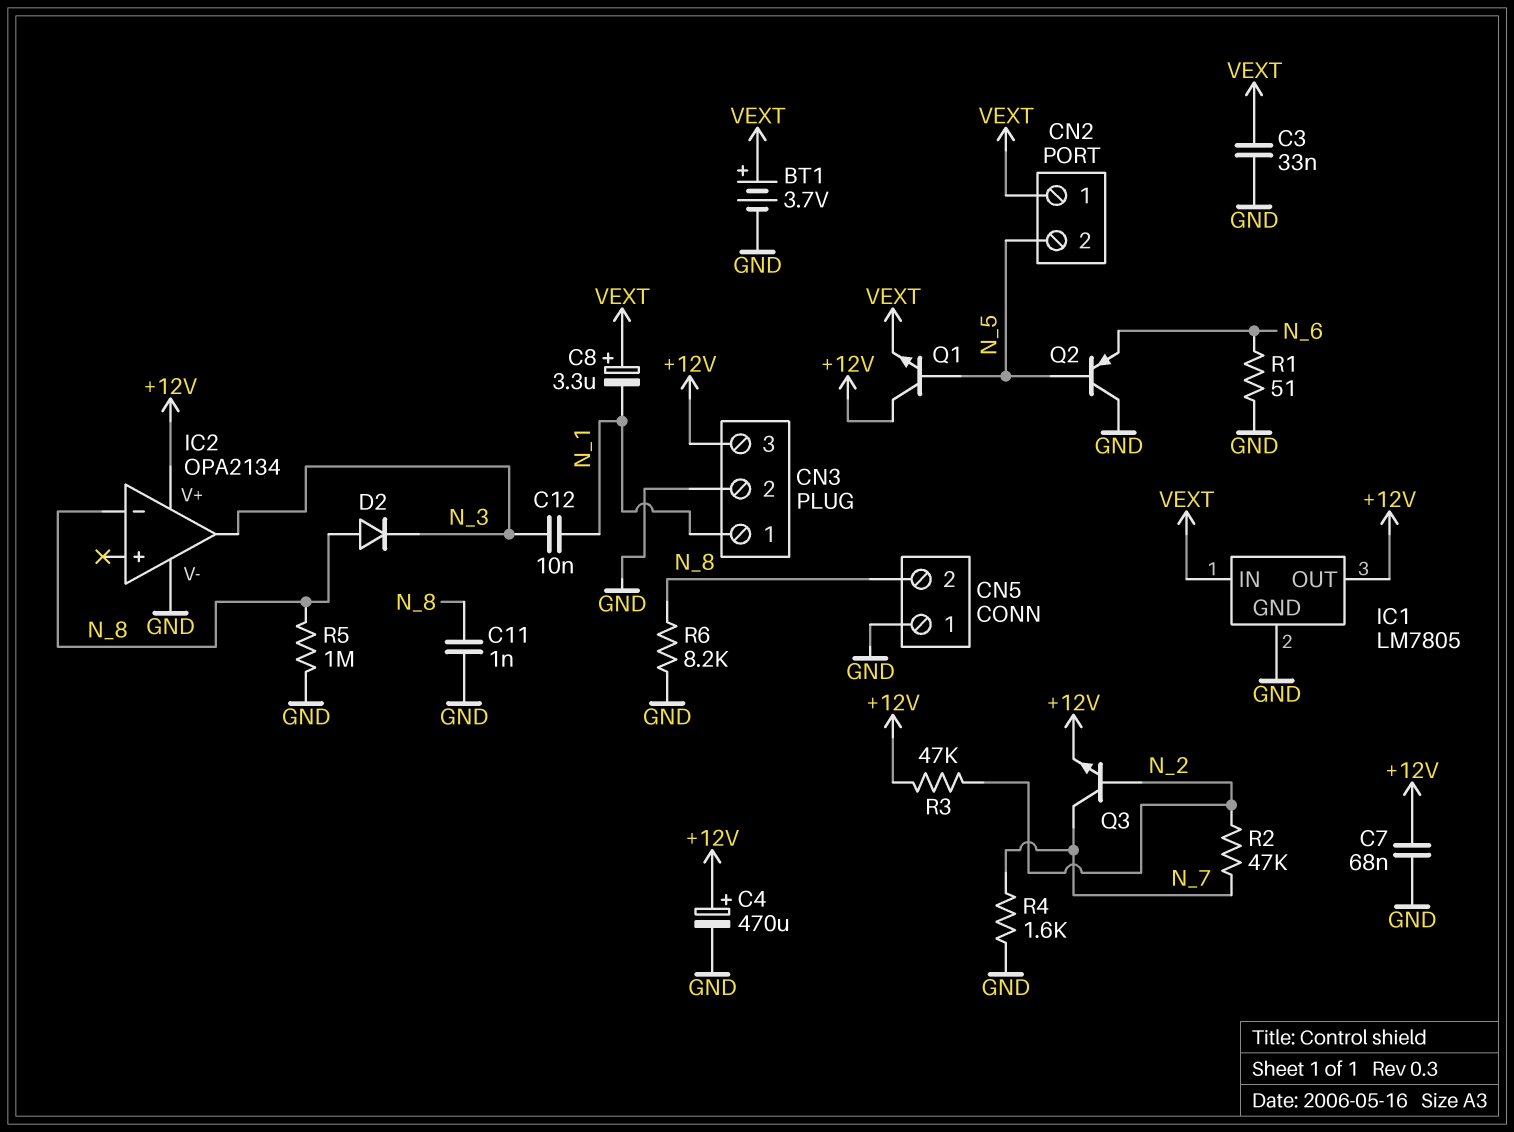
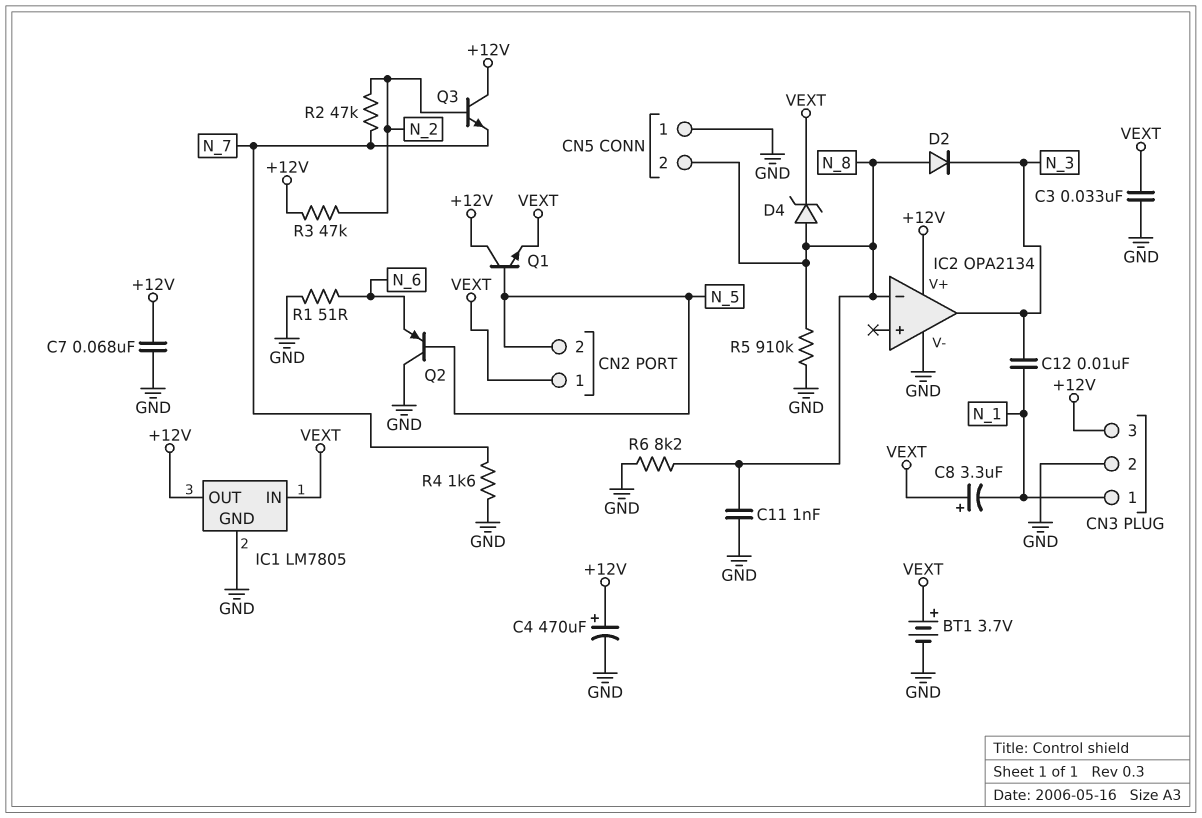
D4: none -> zener (A N_8, K VEXT)
Q3: NPN (B N_2, C N_7, E +12V) -> NPN (B N_2, C +12V, E N_7)
R5: 1M (GND, N_8) -> 910k (GND, N_8)

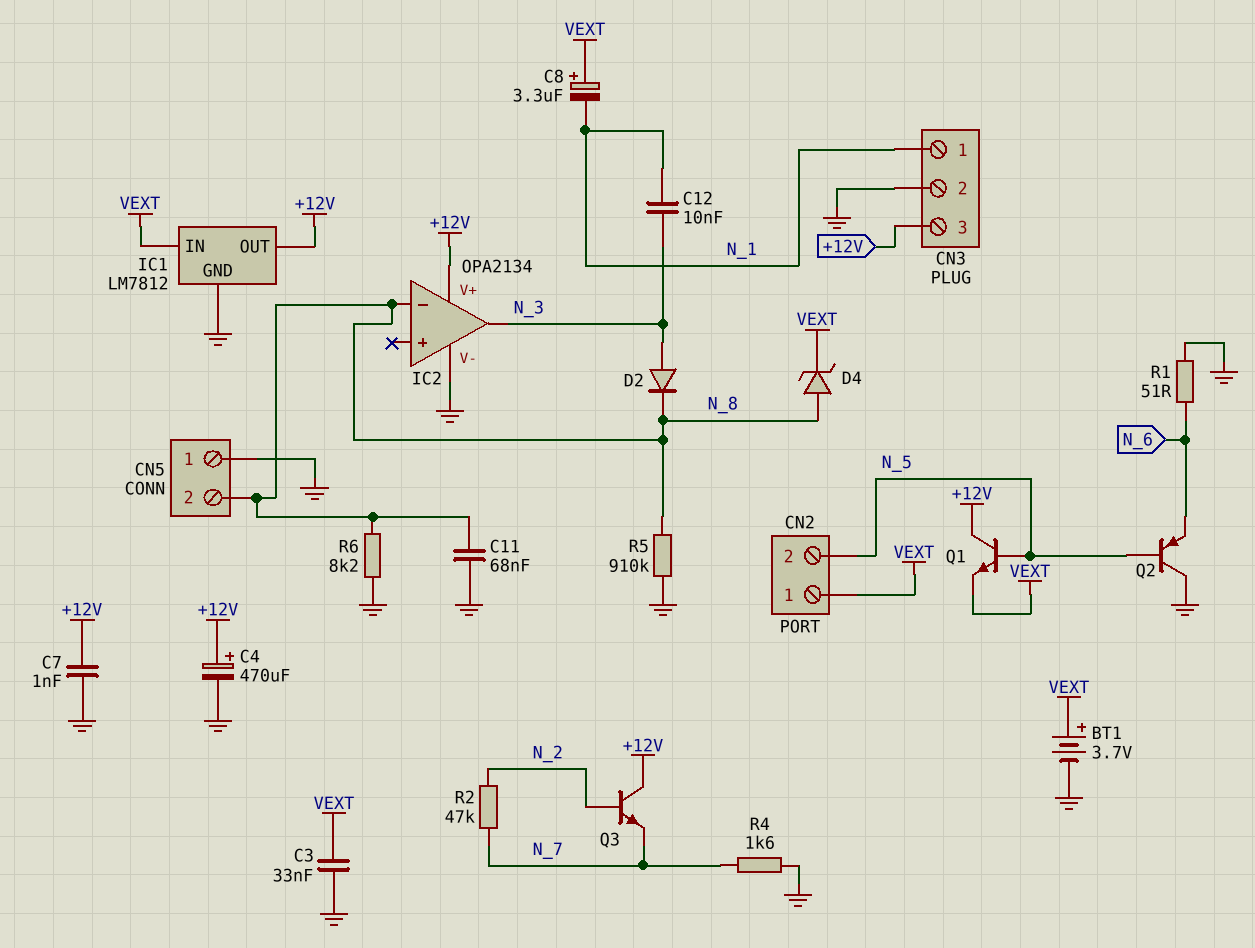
C7: 68nF (+12V, GND) -> 1nF (+12V, GND)
C11: 1nF (GND, N_8) -> 68nF (GND, N_8)
D2: diode (A N_8, K N_3) -> diode (A N_3, K N_8)
IC1: LM7805 -> LM7812
R3: 47k (+12V, N_2) -> none

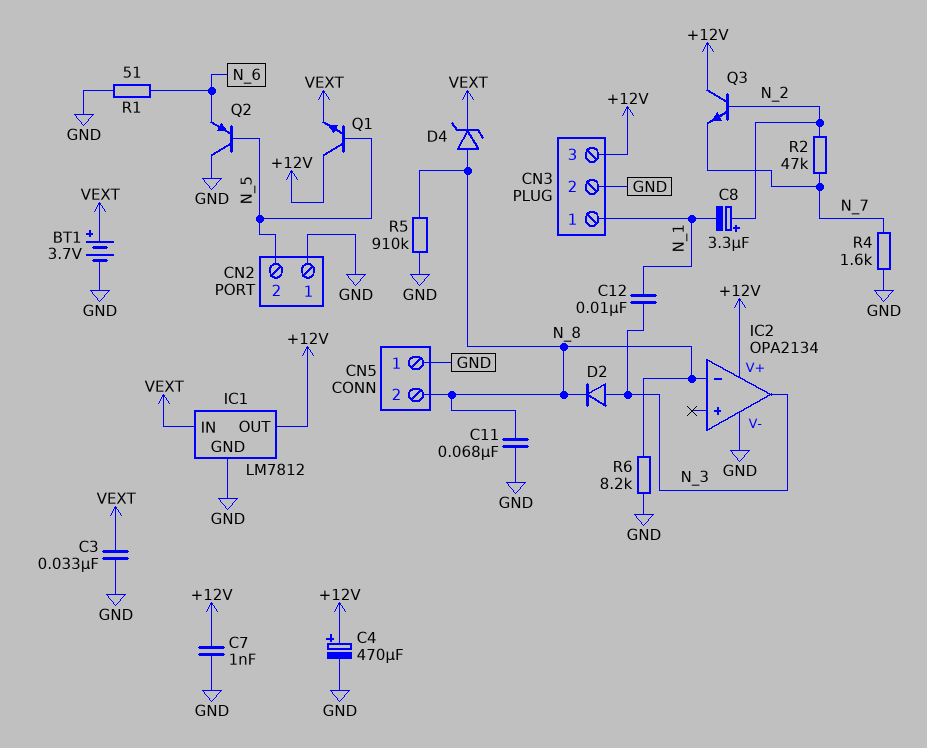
C8: 3.3uF (plus VEXT, minus N_1) -> 3.3uF (plus N_2, minus N_1)
CN2 pin 1: VEXT -> GND

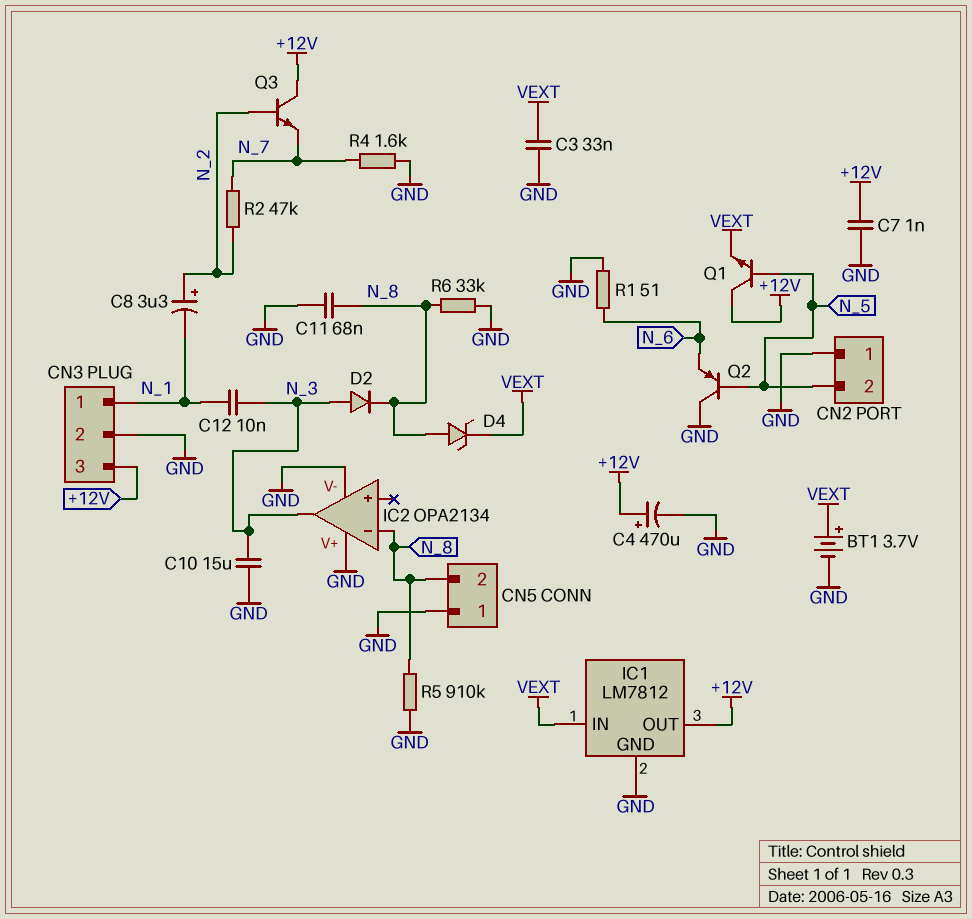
C10: none -> 15uF (GND, N_3)
IC2 pin V+: +12V -> GND
R6: 8.2k (GND, N_8) -> 33k (GND, N_8)

